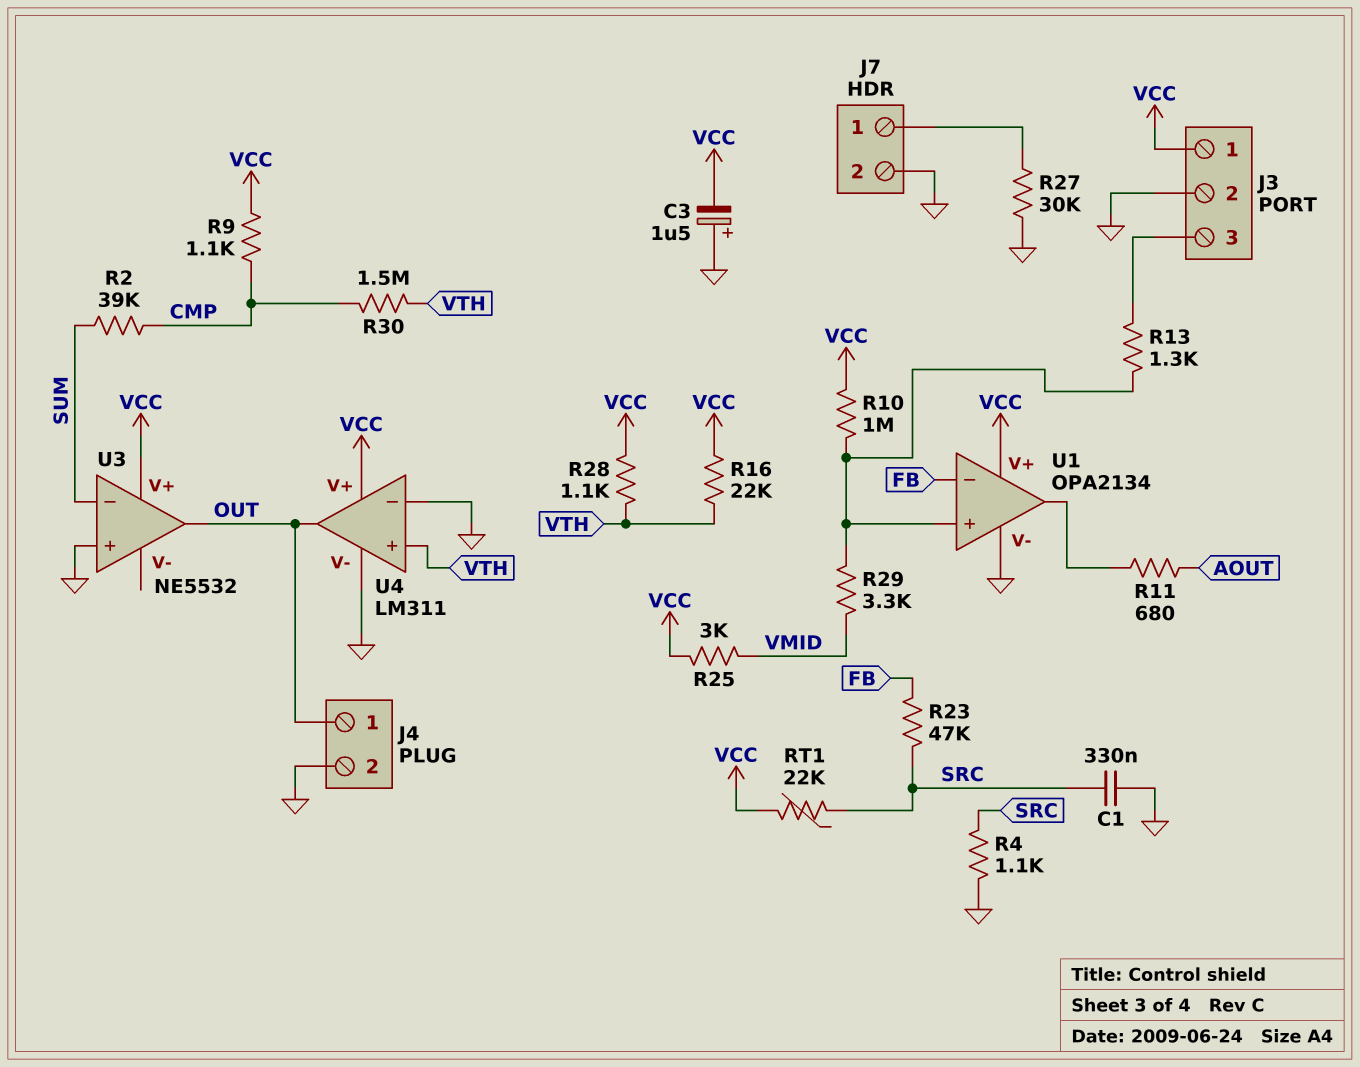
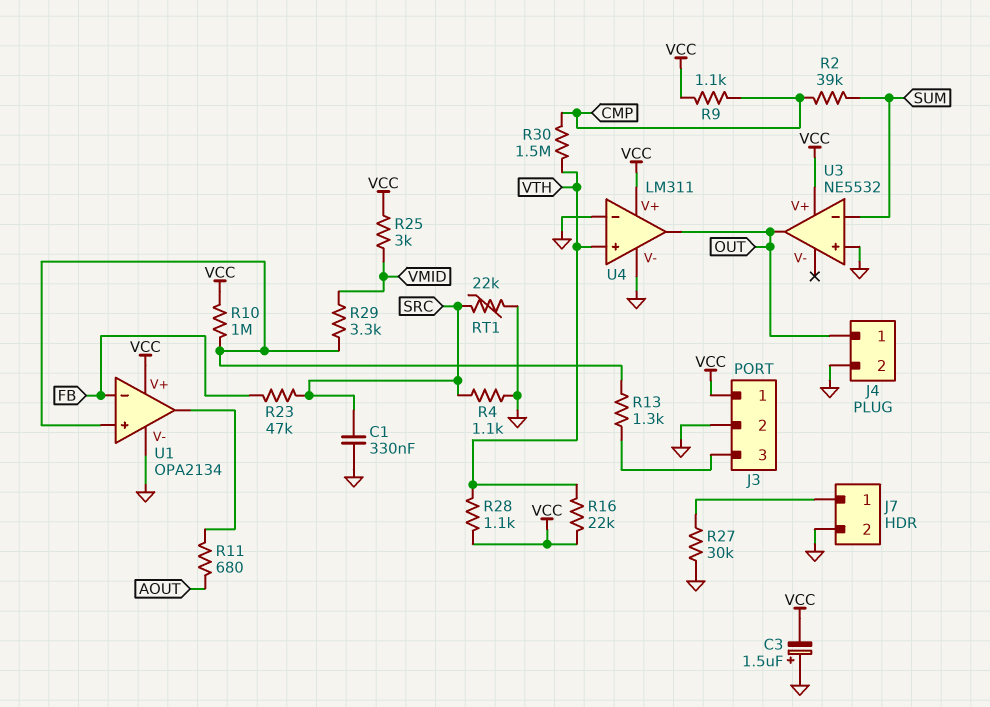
RT1: 22k (SRC, VCC) -> 22k (GND, SRC)

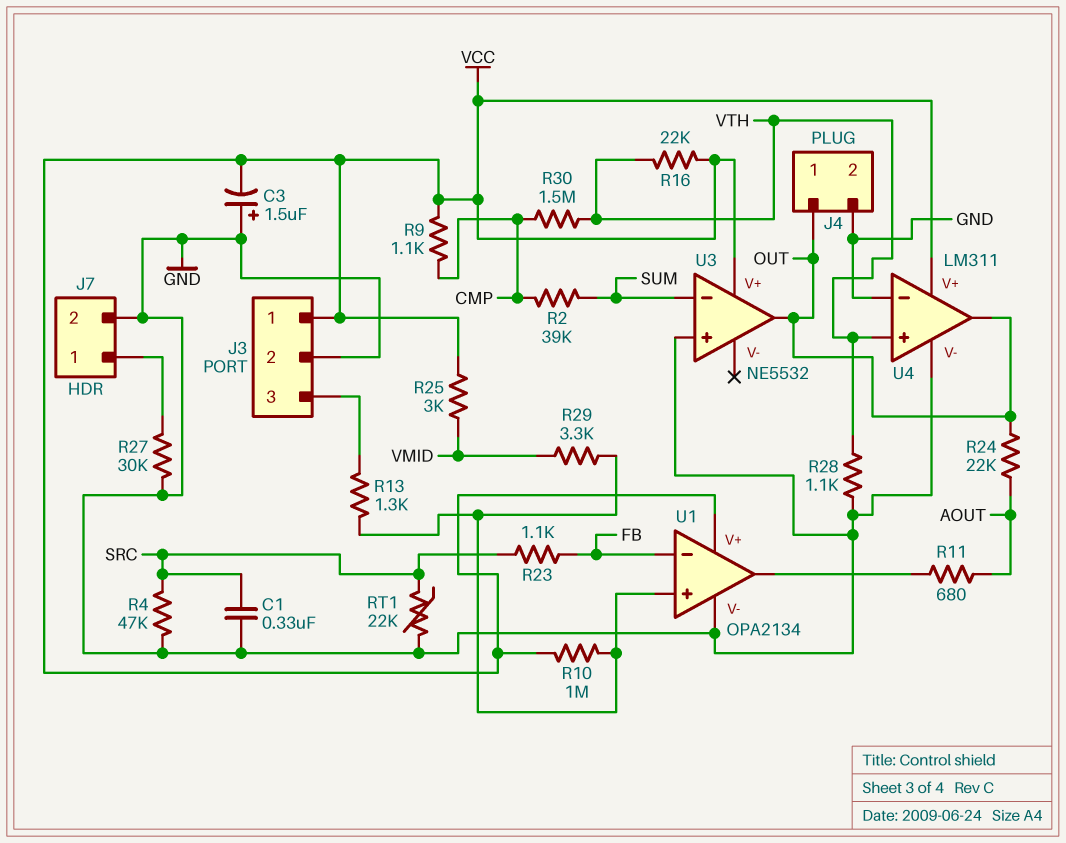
R4: 1.1k (GND, SRC) -> 47k (GND, SRC)
R23: 47k (FB, SRC) -> 1.1k (FB, SRC)
R24: none -> 22k (AOUT, OUT)
R28: 1.1k (VCC, VTH) -> 1.1k (GND, VTH)

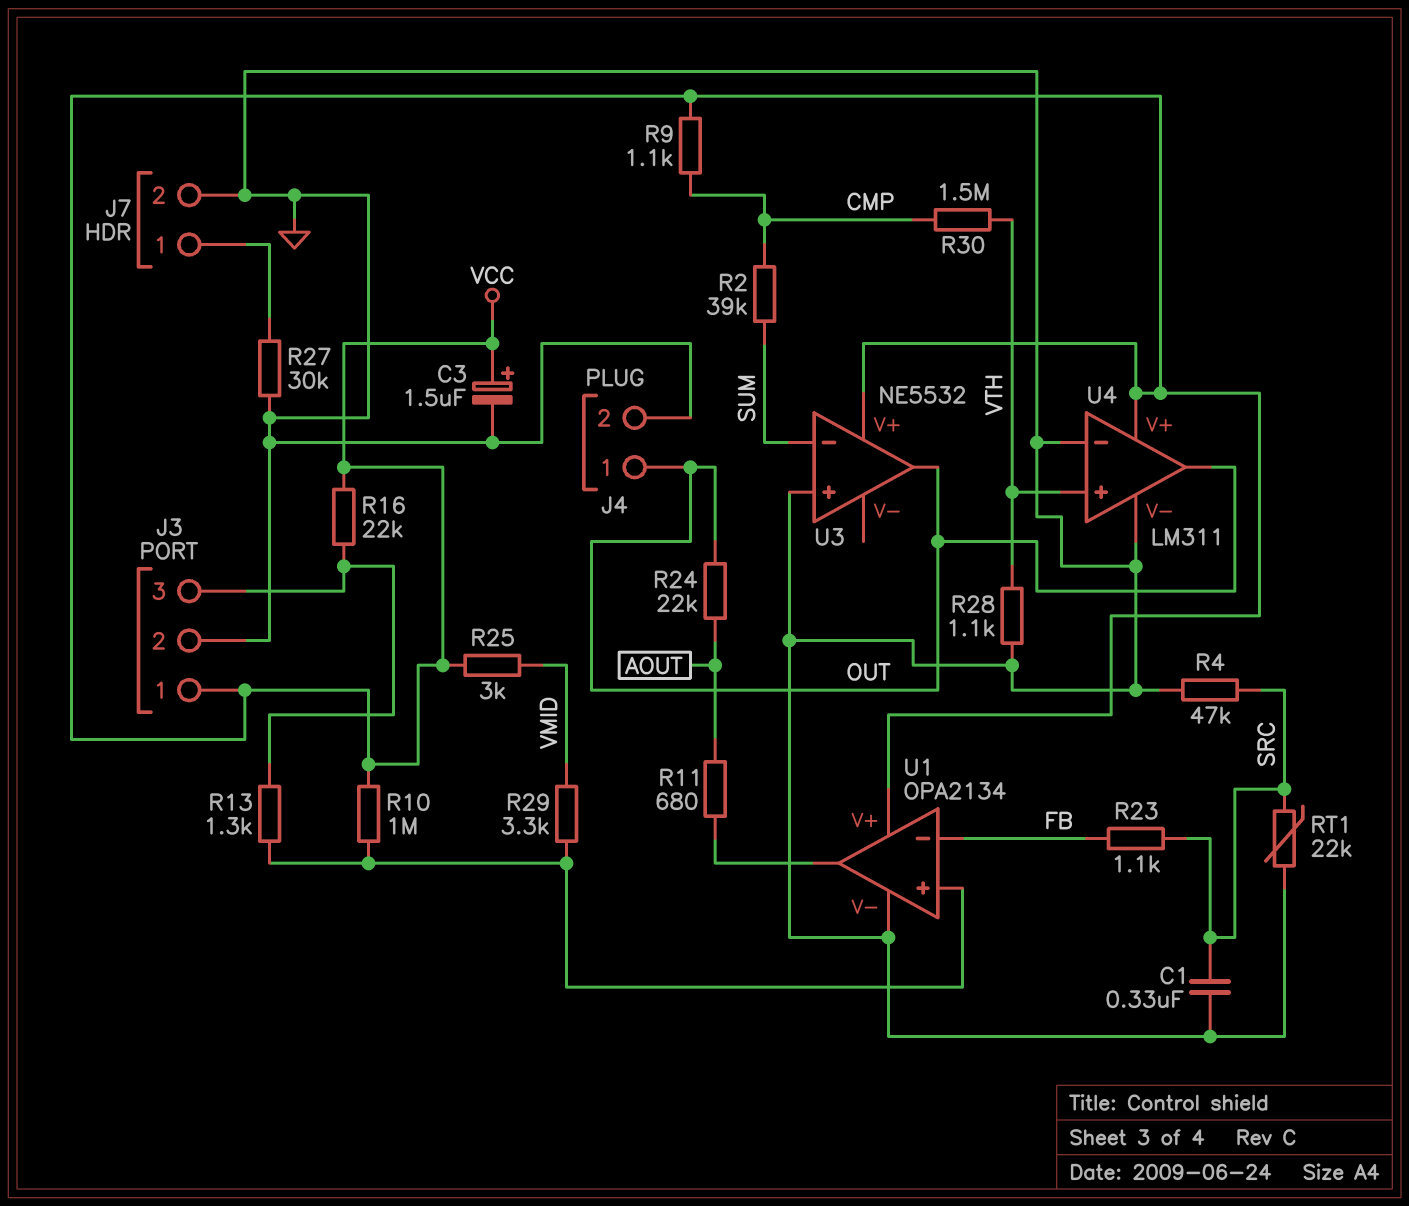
C3: 1.5uF (plus GND, minus VCC) -> 1.5uF (plus VCC, minus GND)
R16: 22k (VCC, VTH) -> 22k (J3/3, VCC)

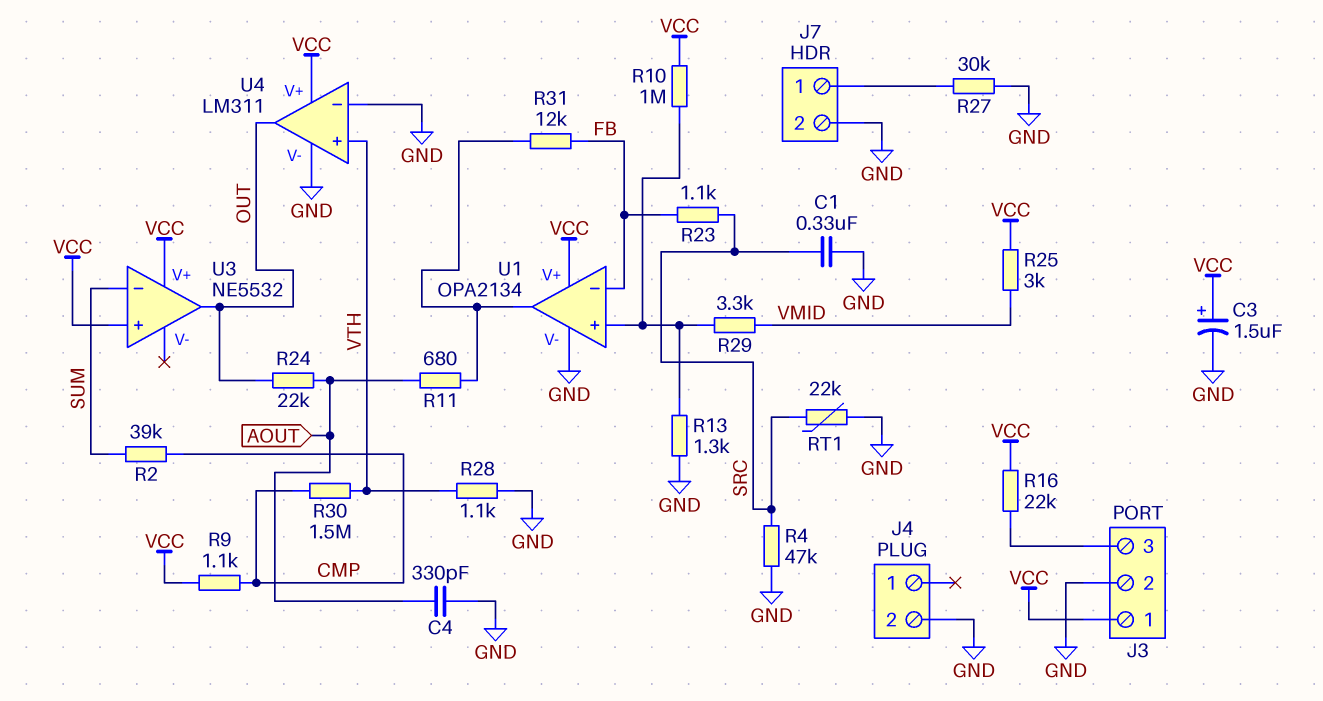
C4: none -> 330pF (AOUT, GND)
J4 pin 1: OUT -> none
R13: 1.3k (J3/3, U1/in+) -> 1.3k (GND, U1/in+)
R31: none -> 12k (FB, U1/out)
U3 pin in+: GND -> VCC

